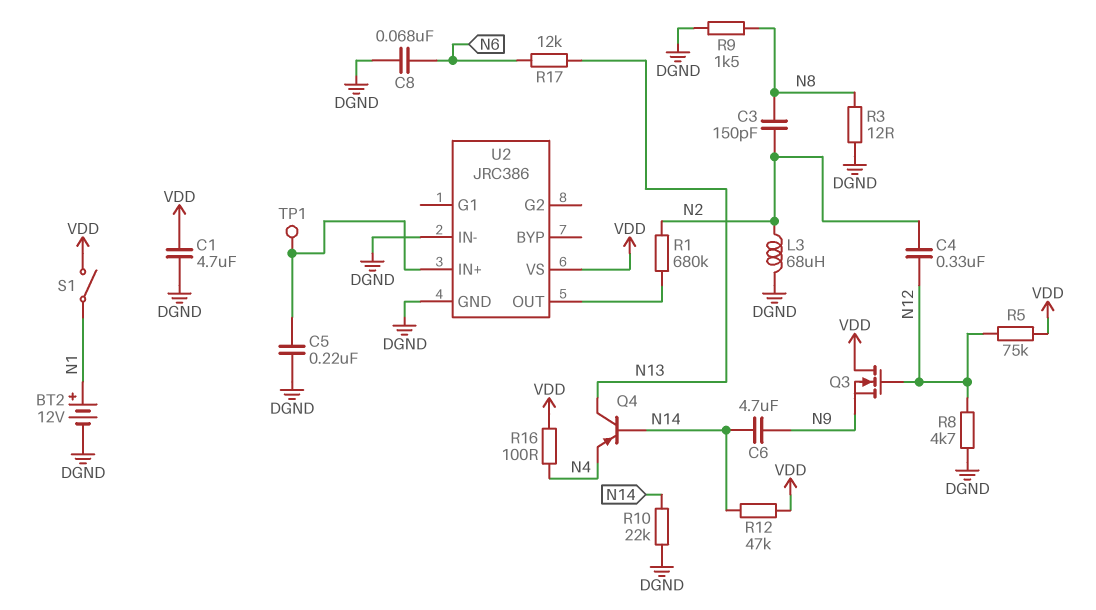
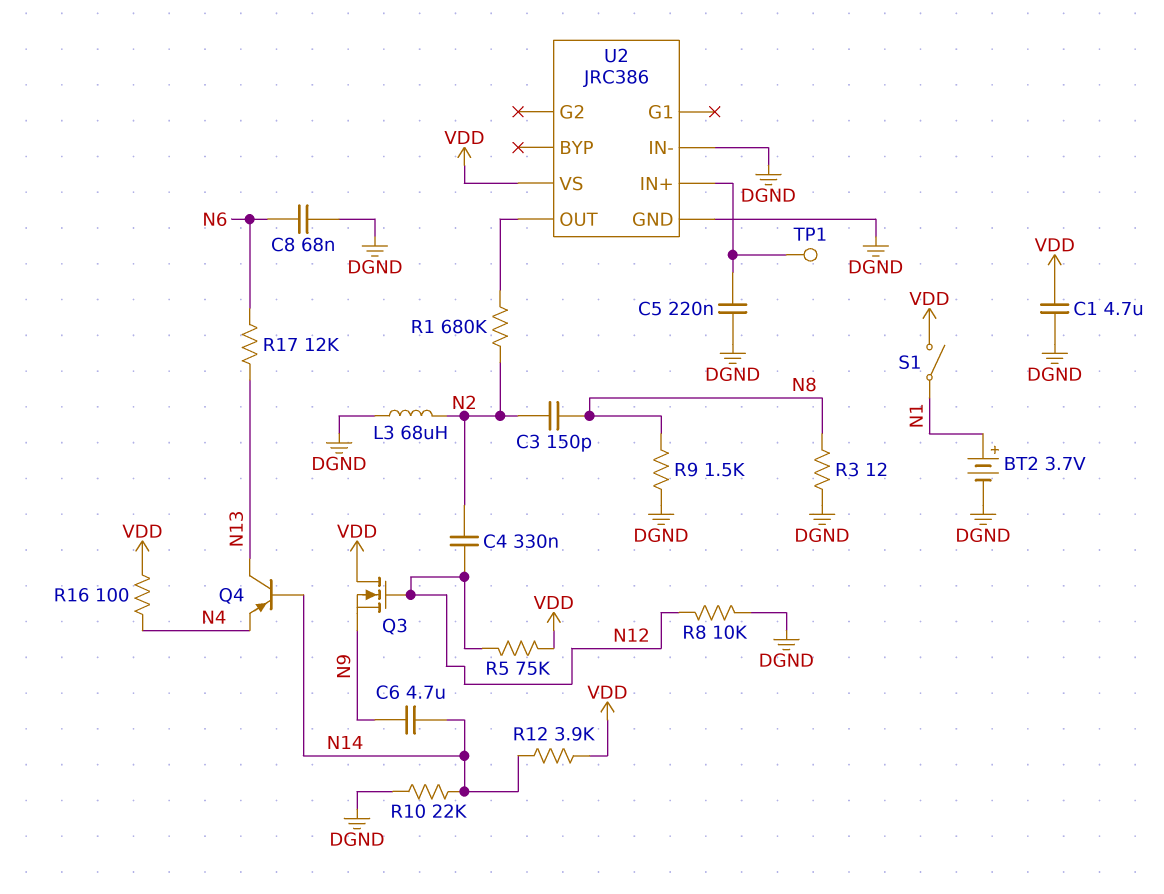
BT2: 12V (plus N1, minus DGND) -> 3.7V (plus N1, minus DGND)
R8: 4.7k (DGND, N12) -> 10k (DGND, N12)
R12: 47k (N14, VDD) -> 3.9k (N14, VDD)

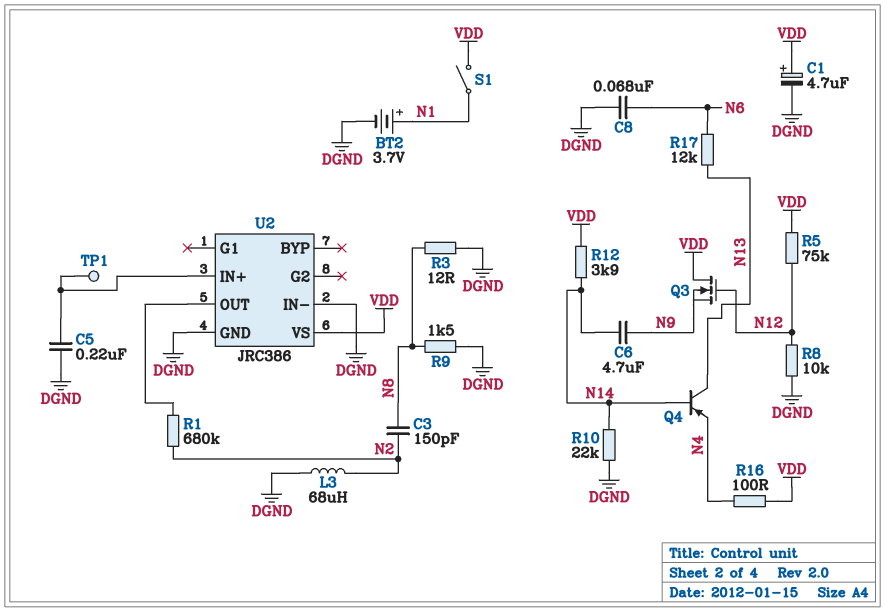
C1: 4.7uF (DGND, VDD) -> 4.7uF (plus VDD, minus DGND)
C4: 330nF (N2, N12) -> none

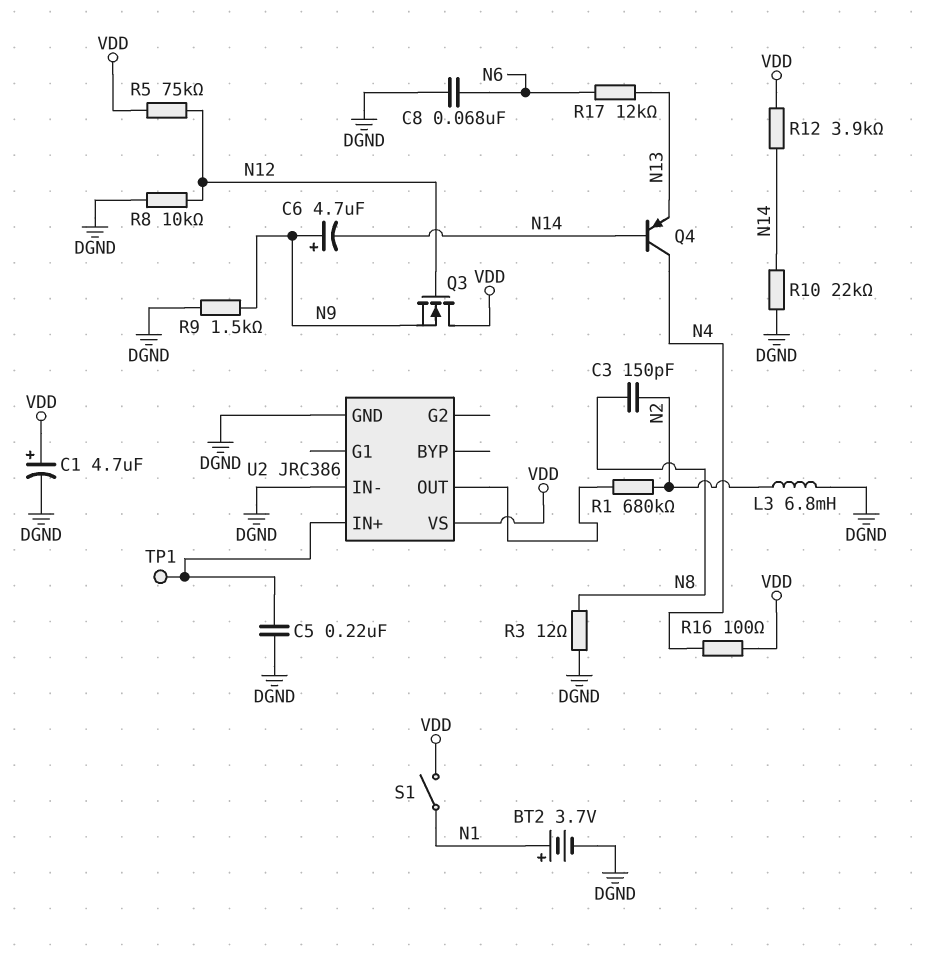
C6: 4.7uF (N9, N14) -> 4.7uF (plus N9, minus N14)
L3: 68uH (DGND, N2) -> 6.8mH (DGND, N2)
Q4: PNP (B N14, C N13, E N4) -> PNP (B N14, C N4, E N13)
R9: 1.5k (DGND, N8) -> 1.5k (DGND, N9)

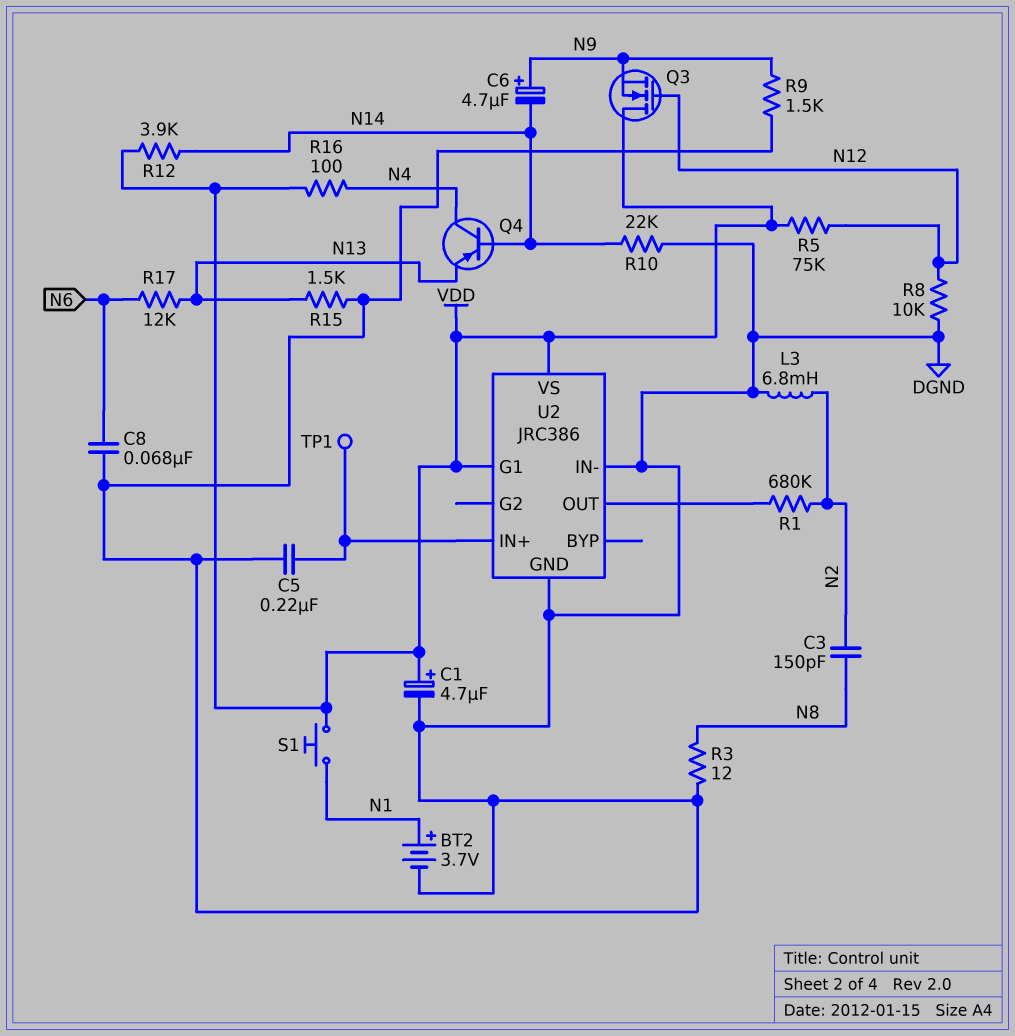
R15: none -> 1.5k (DGND, N13)
S1: switch (N1, VDD) -> button (N1, VDD)
U2 pin G1: none -> VDD

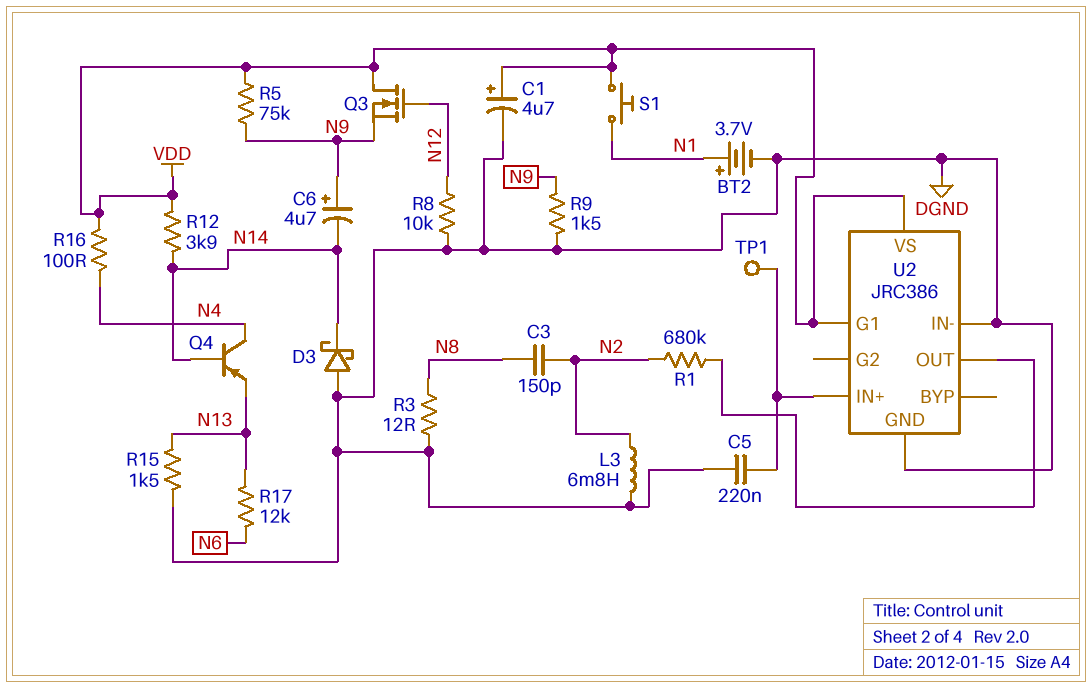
C8: 68nF (DGND, N6) -> none
D3: none -> schottky (A DGND, K N14)
R5: 75k (N12, VDD) -> 75k (N9, VDD)
R10: 22k (DGND, N14) -> none

